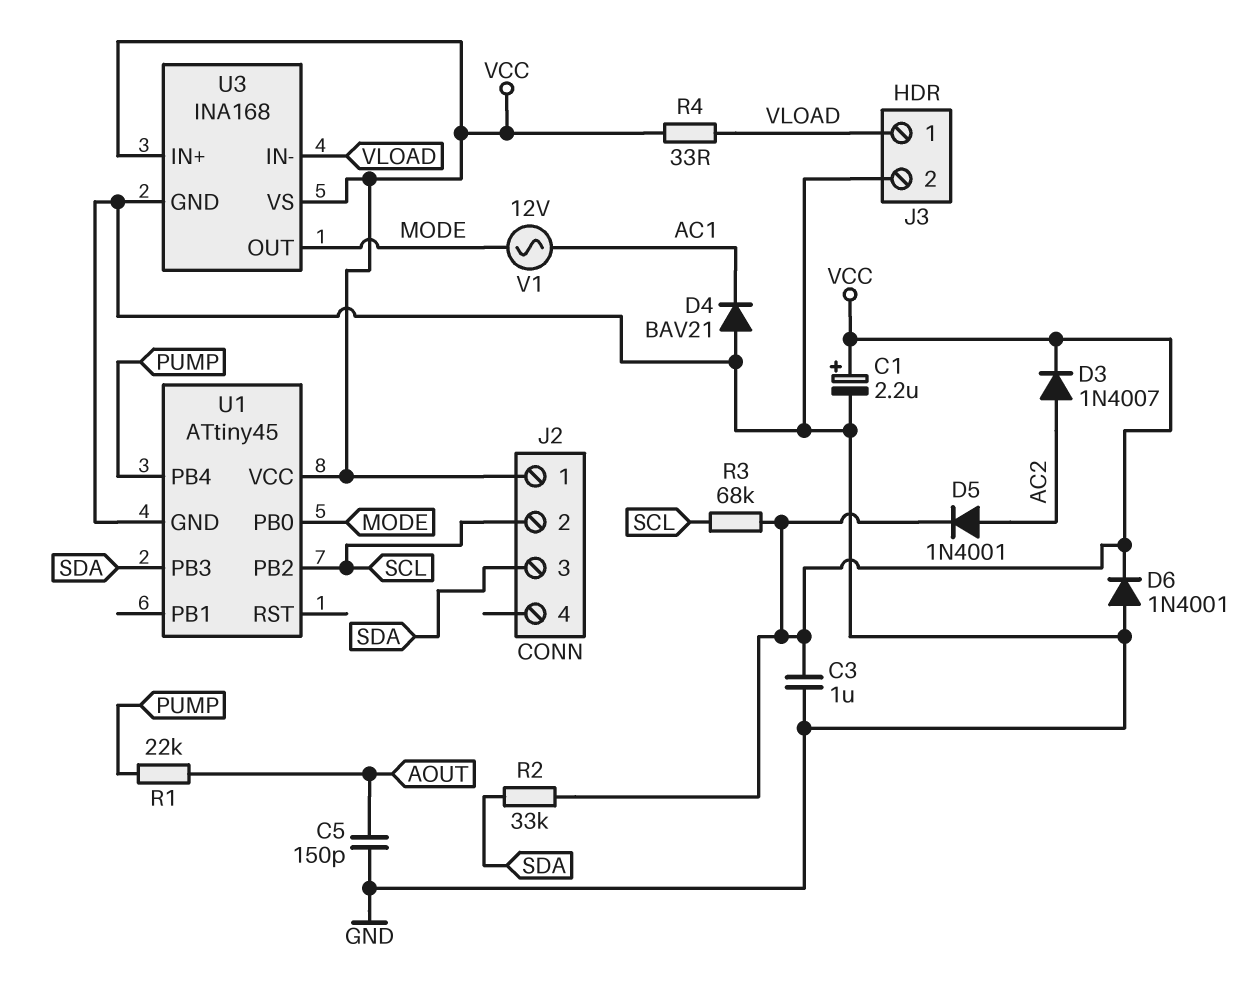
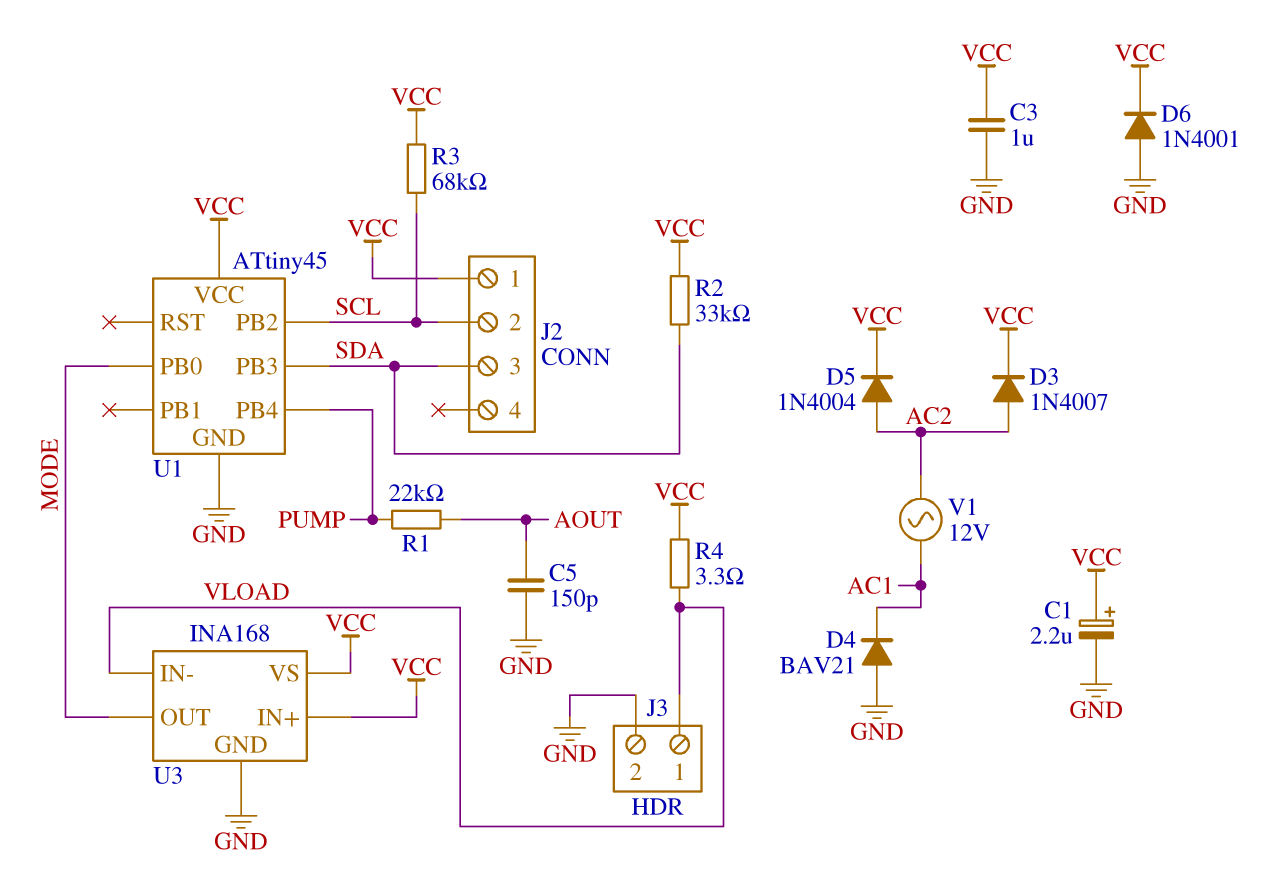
D5: diode 1N4001 (A AC2, K VCC) -> diode 1N4004 (A AC2, K VCC)
R4: 33 (VCC, VLOAD) -> 3.3 (VCC, VLOAD)
V1: AC 12V (AC1, MODE) -> AC 12V (AC1, AC2)

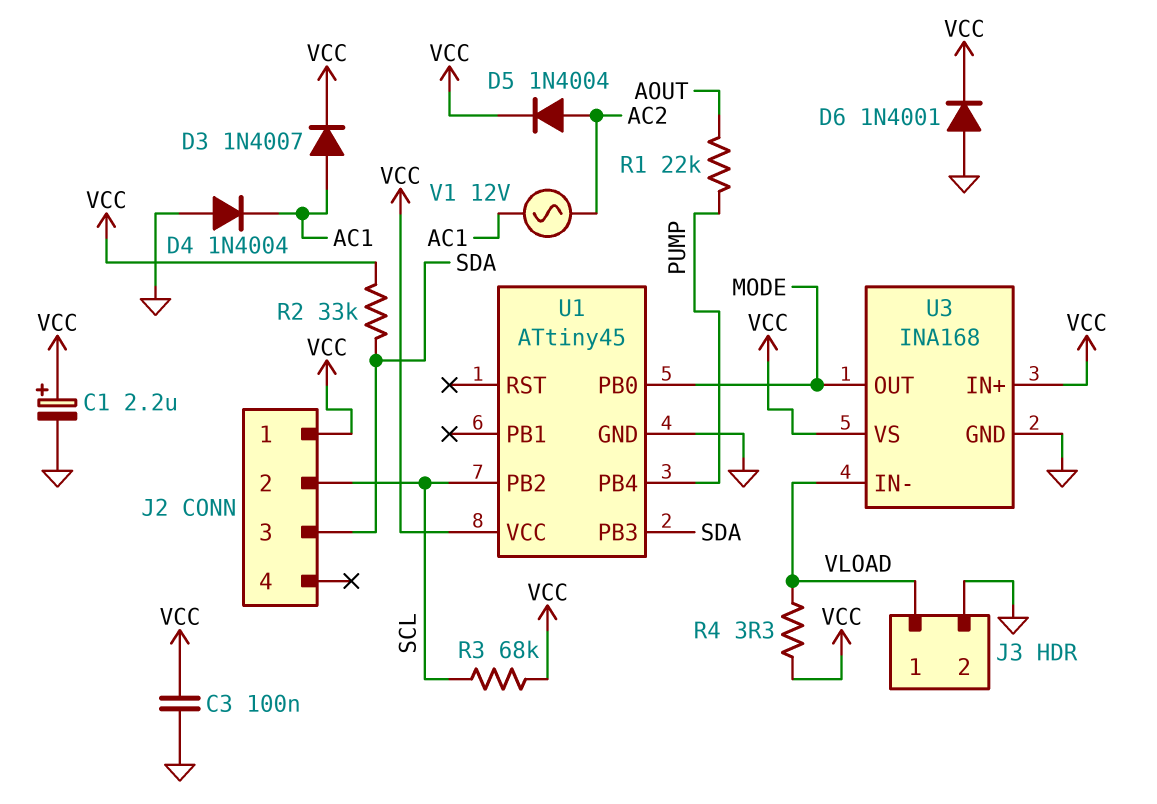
C3: 1uF (GND, VCC) -> 100nF (GND, VCC)
C5: 150pF (AOUT, GND) -> none
D3: diode 1N4007 (A AC2, K VCC) -> diode 1N4007 (A AC1, K VCC)
D4: diode BAV21 (A GND, K AC1) -> diode 1N4004 (A GND, K AC1)

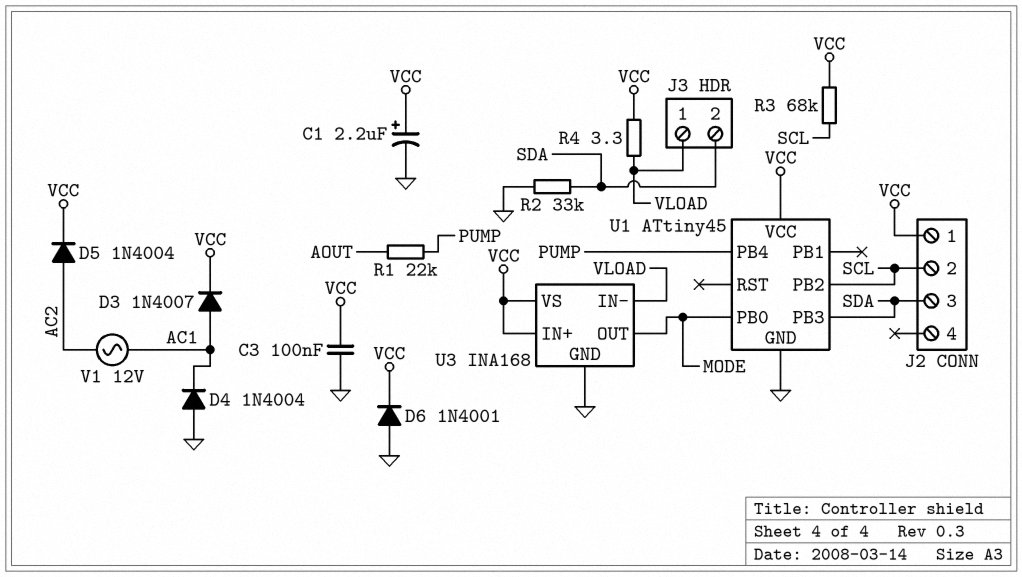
J3 pin 2: GND -> SDA
R2: 33k (SDA, VCC) -> 33k (GND, SDA)

